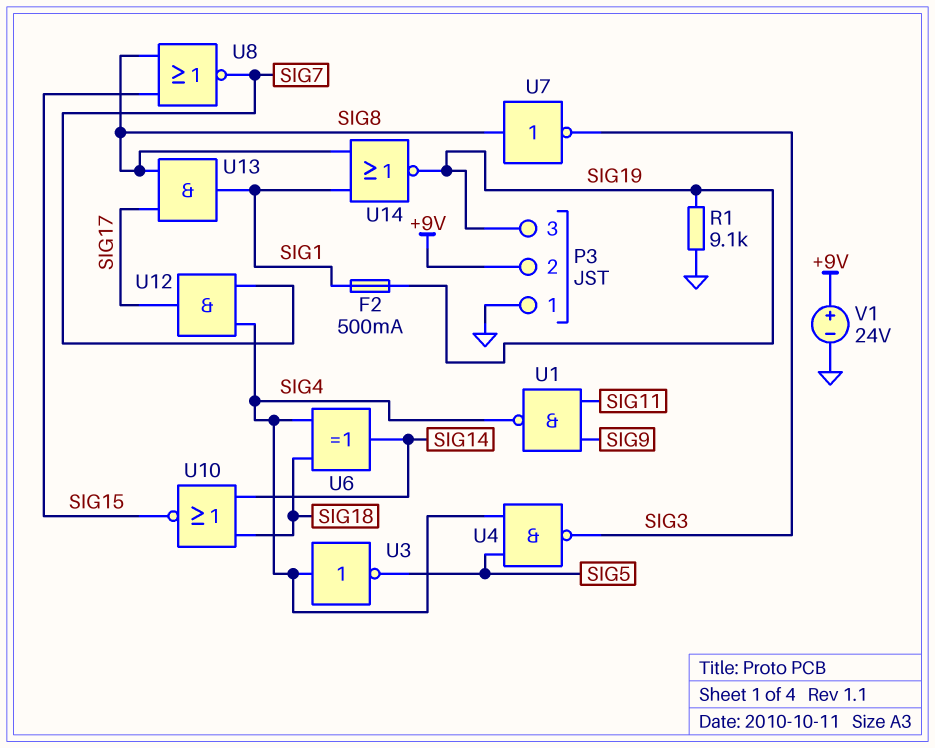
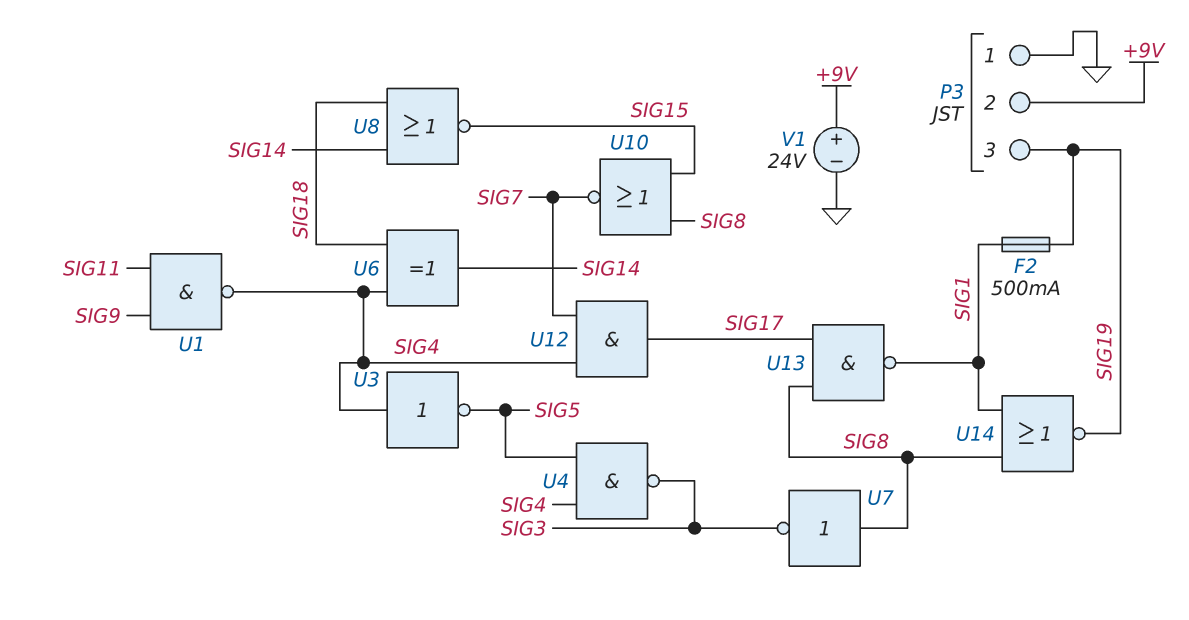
R1: 9.1k (GND, SIG19) -> none
U8: NOR (in SIG8, in SIG15, out SIG7) -> NOR (in SIG14, in SIG18, out SIG15)
U10: NOR (in SIG14, in SIG18, out SIG15) -> NOR (in SIG8, in SIG15, out SIG7)
U13: AND (in SIG8, in SIG17, out SIG1) -> NAND (in SIG8, in SIG17, out SIG1)

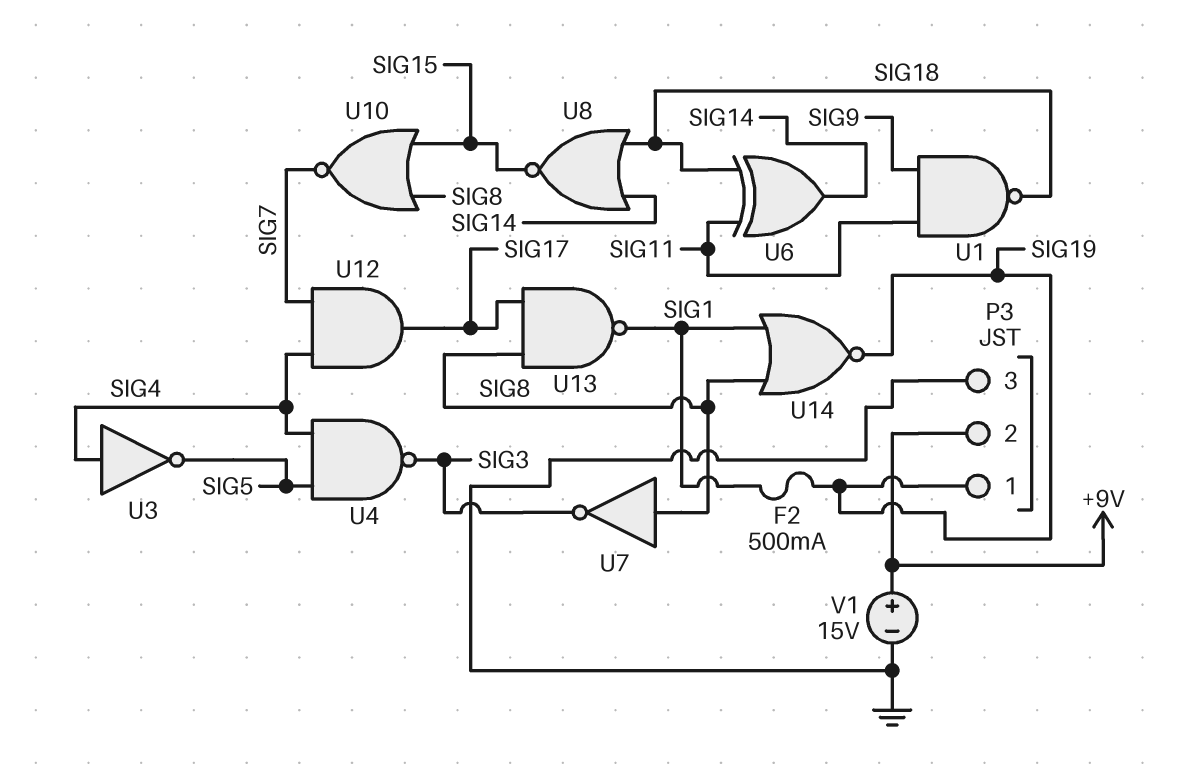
P3 pin 1: GND -> SIG19
P3 pin 3: SIG19 -> GND
U1: NAND (in SIG9, in SIG11, out SIG4) -> NAND (in SIG9, in SIG11, out SIG18)
U6: XOR (in SIG4, in SIG18, out SIG14) -> XOR (in SIG11, in SIG18, out SIG14)
V1: 24V (plus +9V, minus GND) -> 15V (plus +9V, minus GND)

